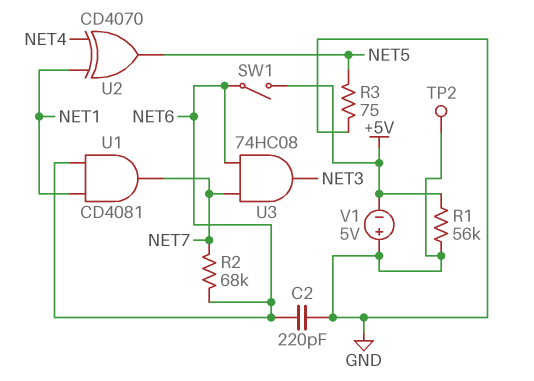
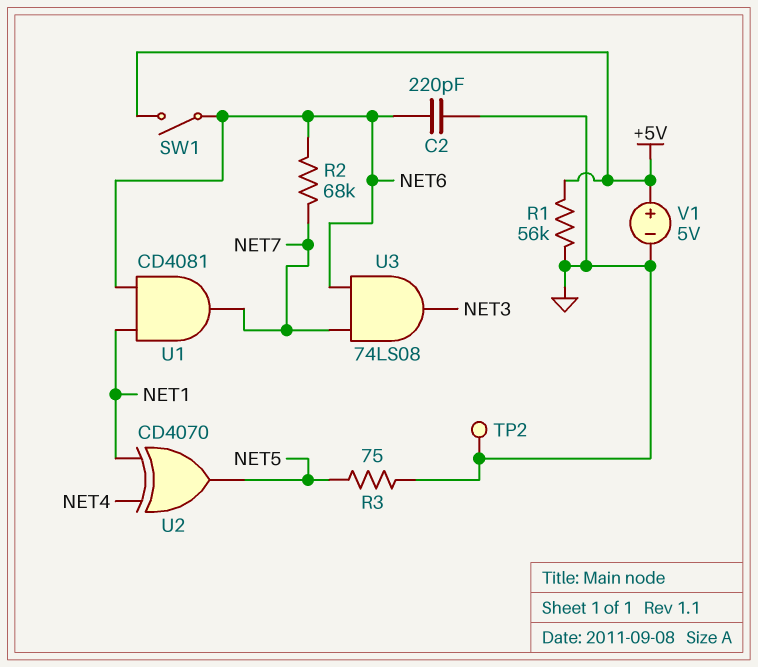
U3: AND 74HC08 (in NET6, in NET7, out NET3) -> AND 74LS08 (in NET6, in NET7, out NET3)
V1: 5V (plus GND, minus +5V) -> 5V (plus +5V, minus GND)

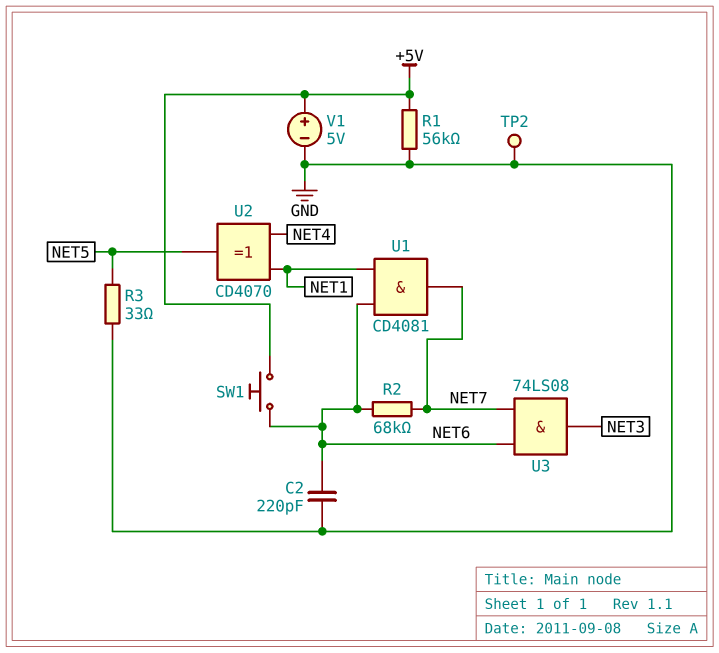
R3: 75 (GND, NET5) -> 33 (GND, NET5)
SW1: switch (+5V, NET6) -> button (+5V, NET6)

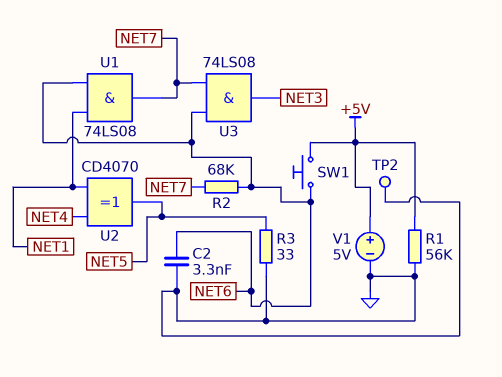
C2: 220pF (GND, NET6) -> 3.3nF (GND, NET6)
U1: AND CD4081 (in NET1, in NET6, out NET7) -> AND 74LS08 (in NET1, in NET6, out NET7)

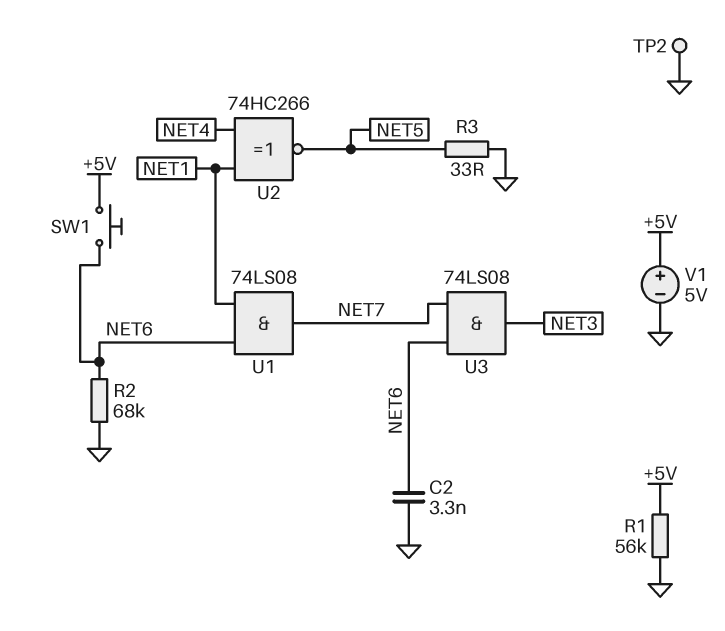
R2: 68k (NET6, NET7) -> 68k (GND, NET6)
U2: XOR CD4070 (in NET1, in NET4, out NET5) -> XNOR 74HC266 (in NET1, in NET4, out NET5)

